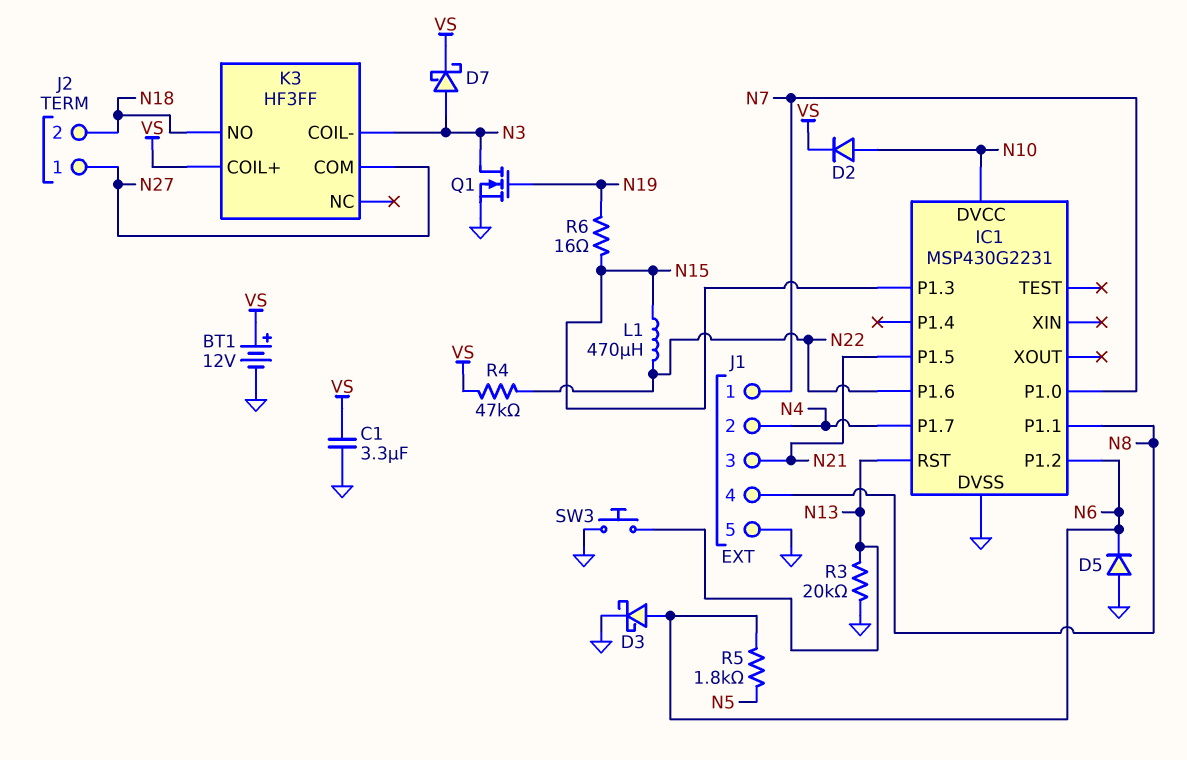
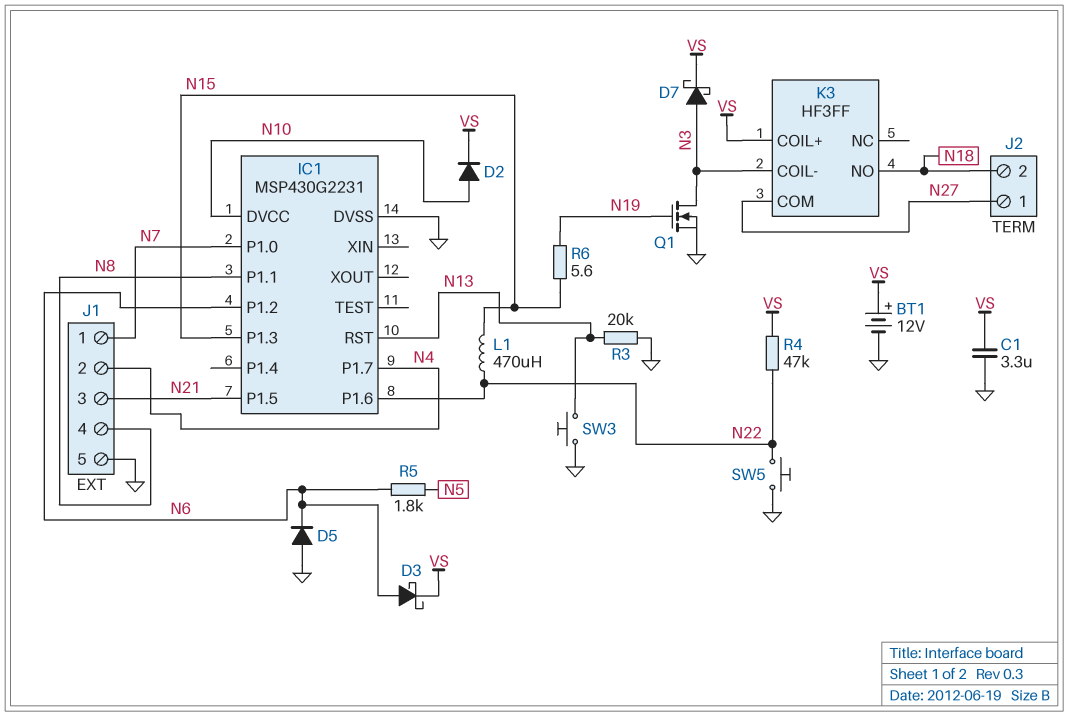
D3: schottky (A N6, K GND) -> schottky (A N6, K VS)
R6: 16 (N15, N19) -> 5.6 (N15, N19)
SW5: none -> button (GND, N22)

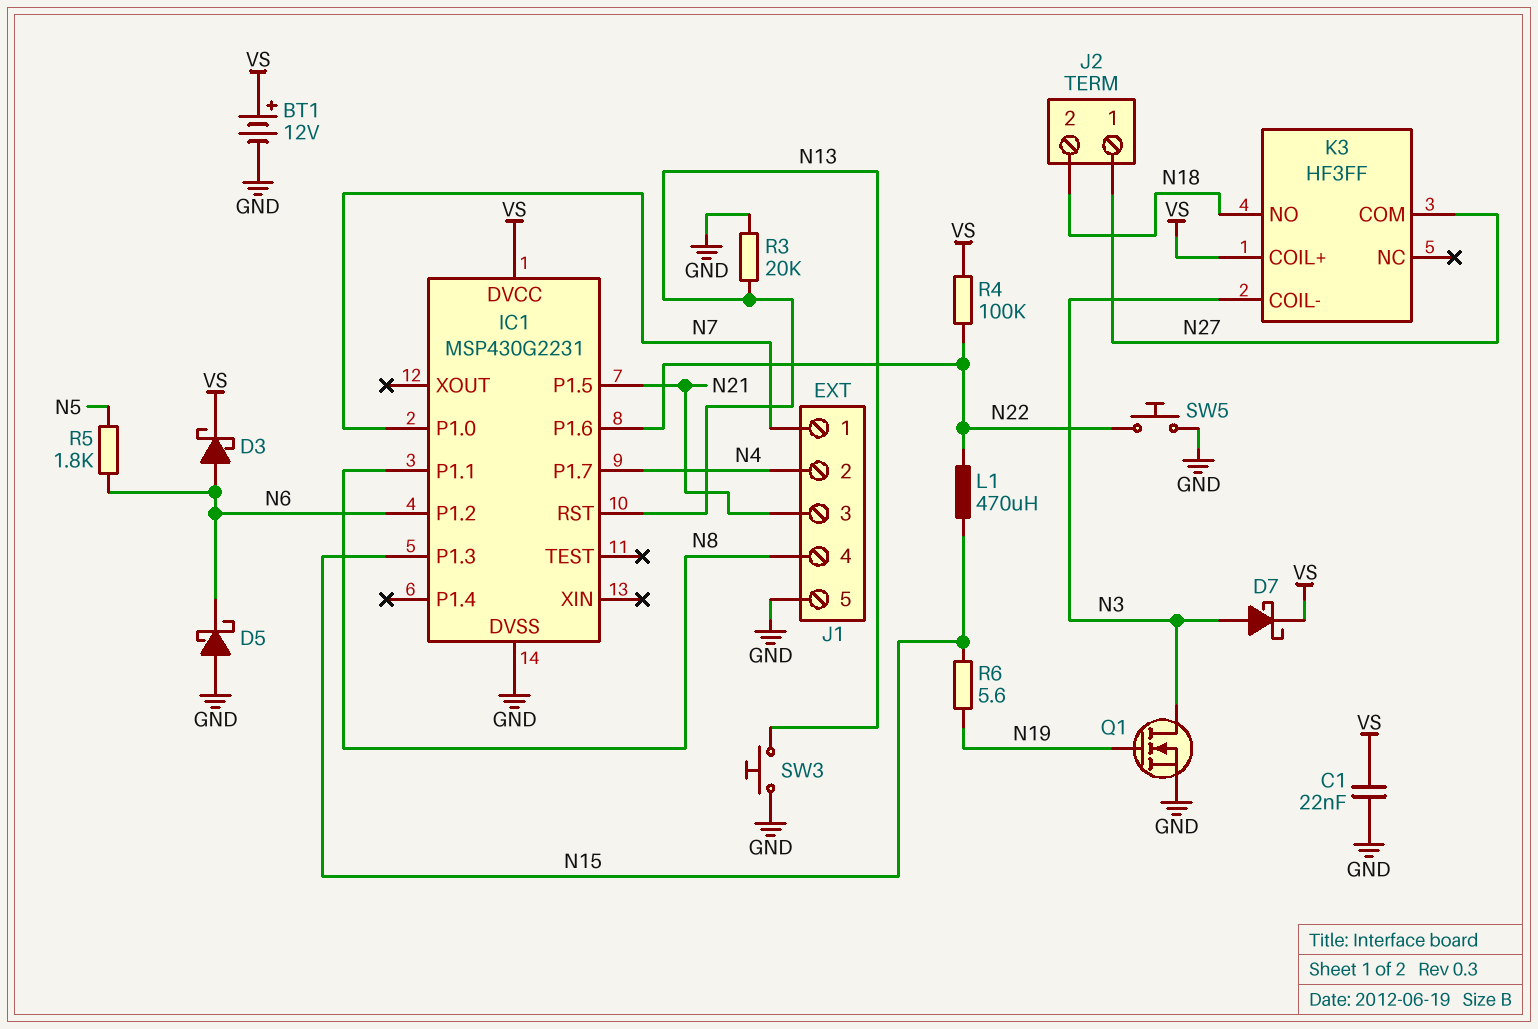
C1: 3.3uF (GND, VS) -> 22nF (GND, VS)
D2: diode (A N10, K VS) -> none
D5: diode (A GND, K N6) -> schottky (A GND, K N6)
IC1 pin DVCC: N10 -> VS
R4: 47k (N22, VS) -> 100k (N22, VS)

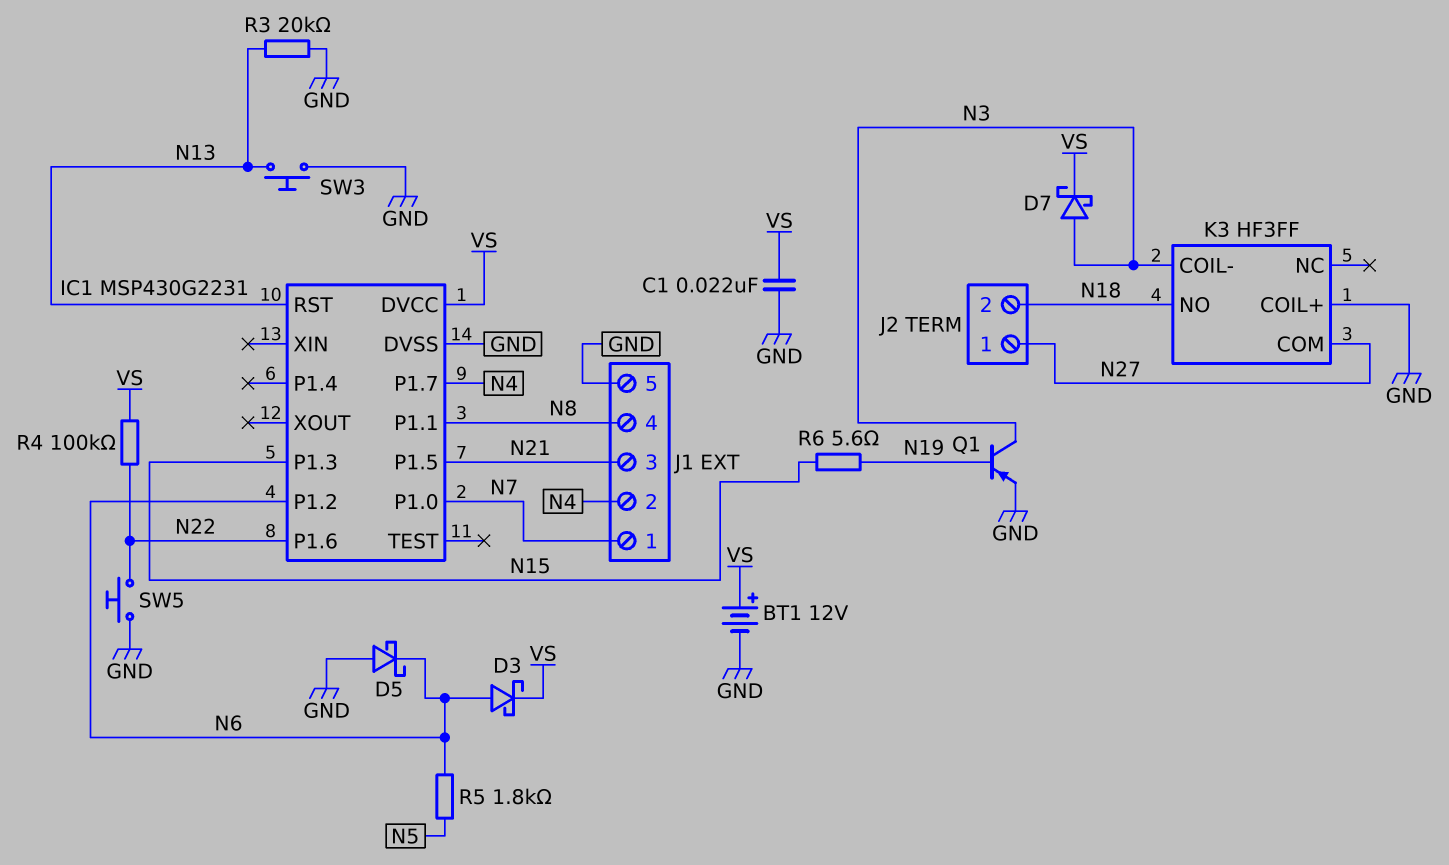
K3 pin COIL+: VS -> GND
L1: 470uH (N15, N22) -> none
Q1: NMOS (G N19, D N3, S GND) -> PNP (B N19, C N3, E GND)

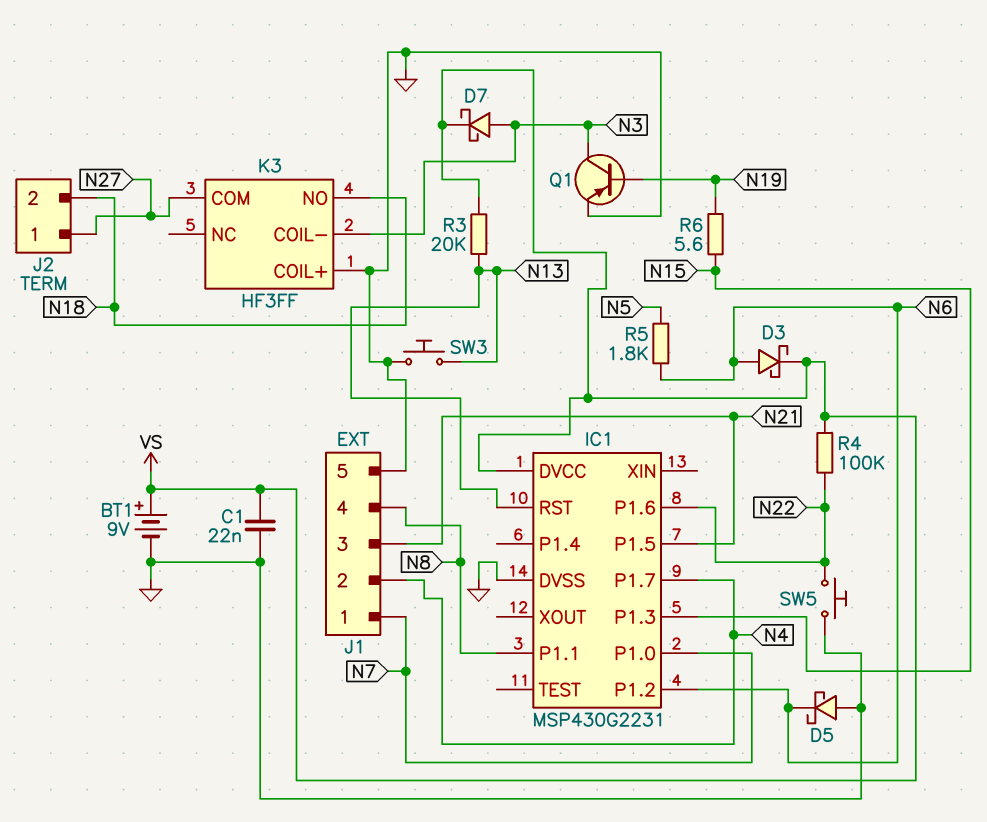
BT1: 12V (plus VS, minus GND) -> 9V (plus VS, minus GND)
R3: 20k (GND, N13) -> 20k (N13, VS)

